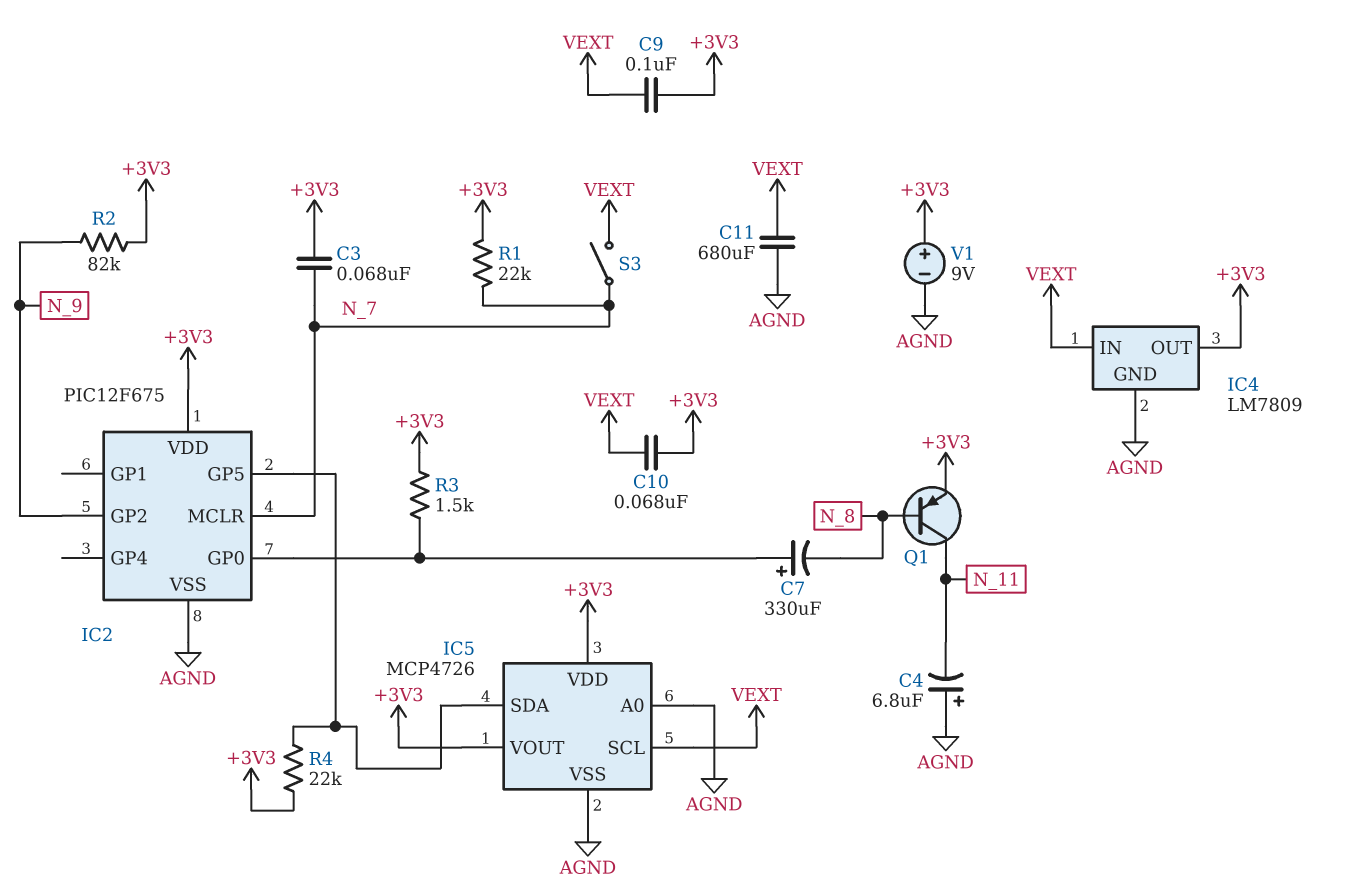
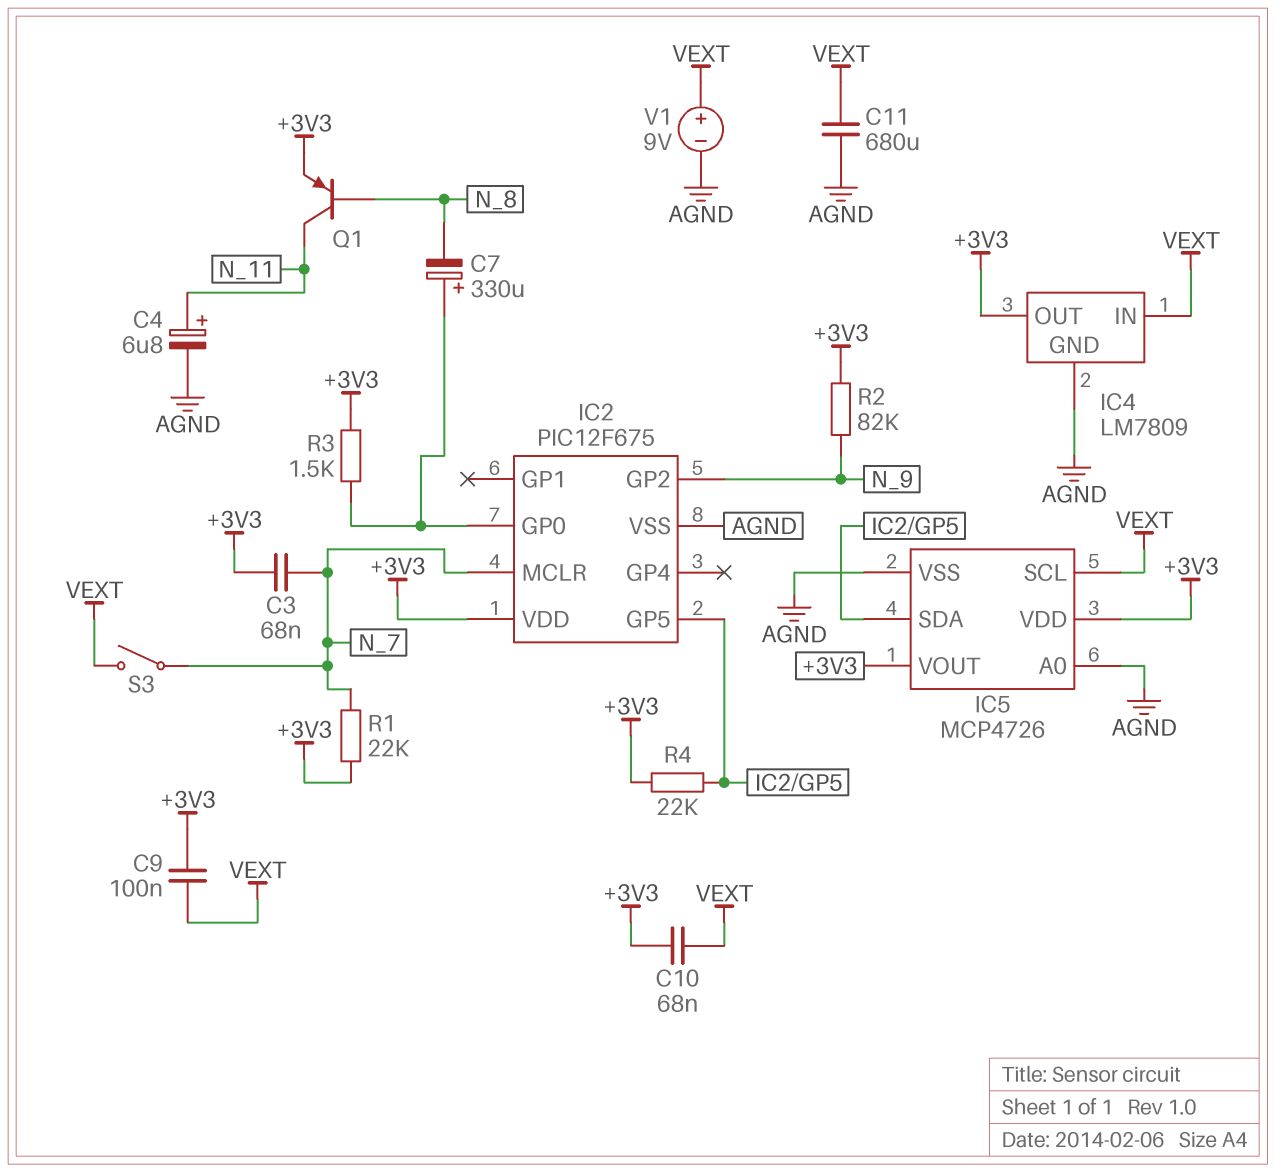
C4: 6.8uF (plus AGND, minus N_11) -> 6.8uF (plus N_11, minus AGND)
V1: 9V (plus +3V3, minus AGND) -> 9V (plus VEXT, minus AGND)

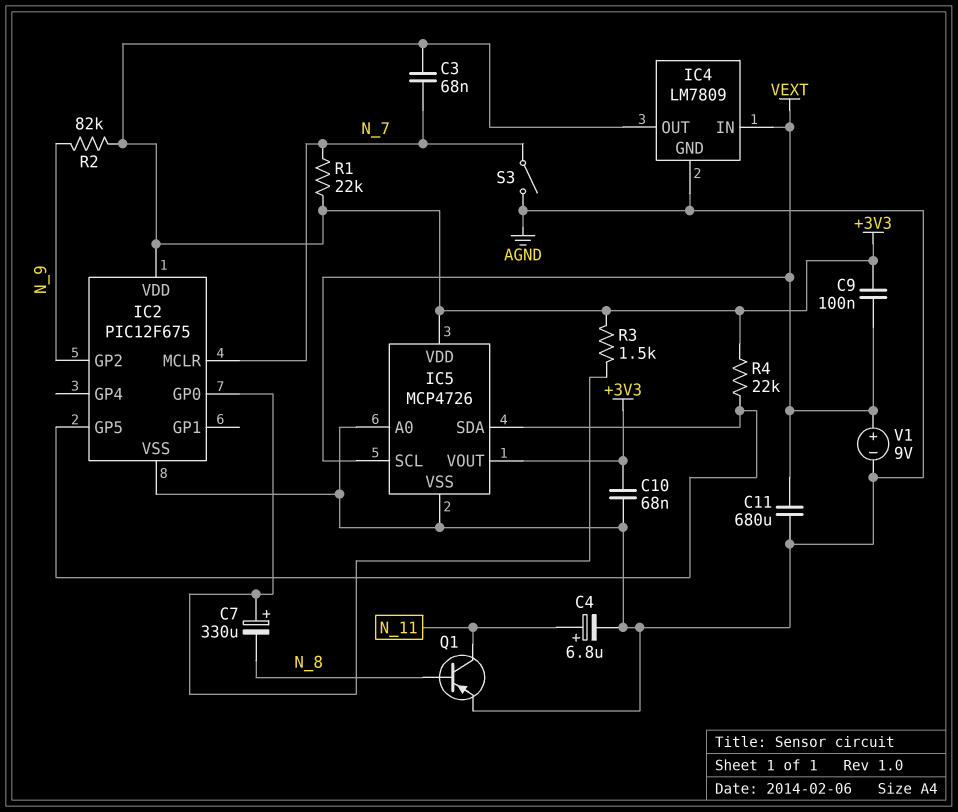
C10: 68nF (+3V3, VEXT) -> 68nF (+3V3, AGND)
Q1: PNP (B N_8, C N_11, E +3V3) -> PNP (B N_8, C N_11, E AGND)
S3: switch (N_7, VEXT) -> switch (AGND, N_7)

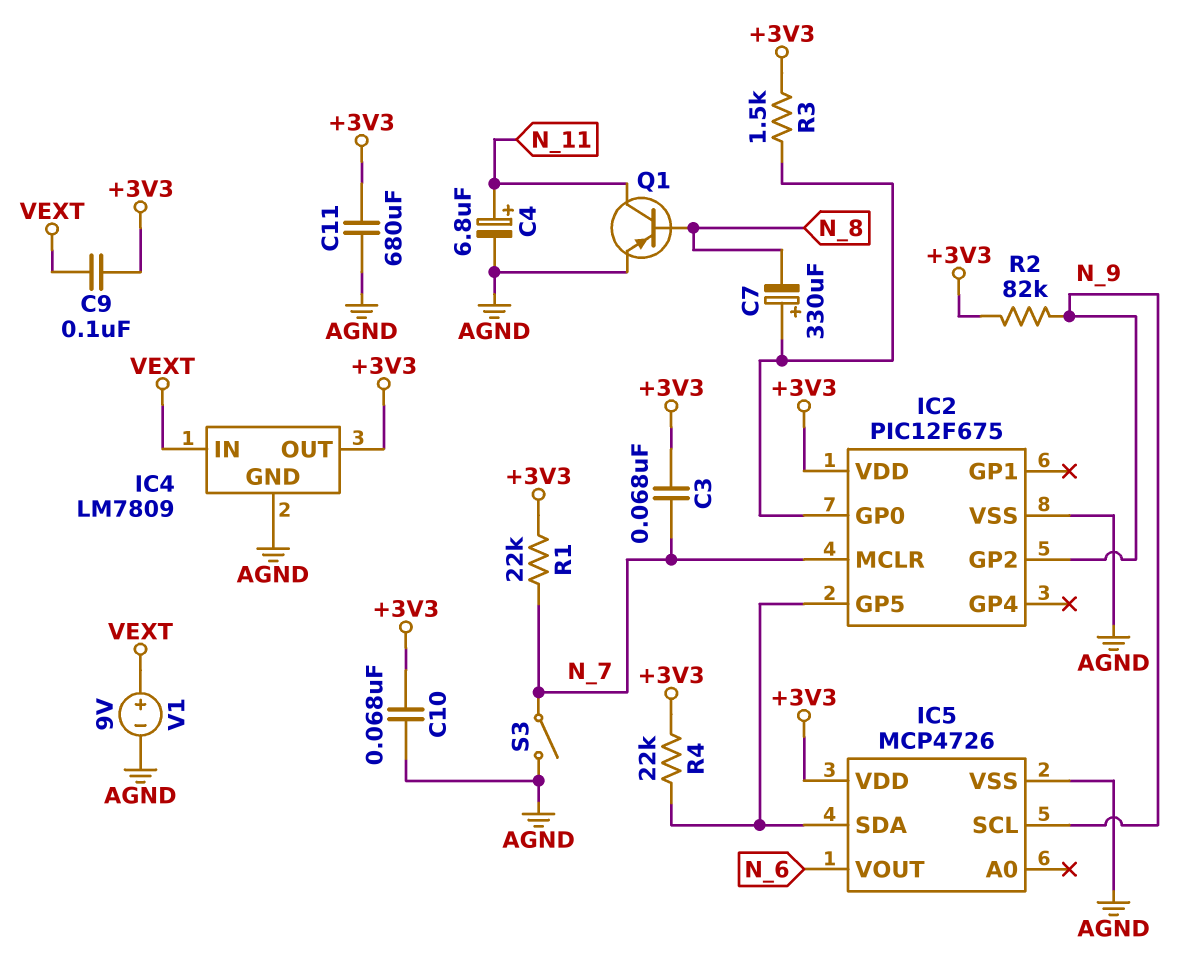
C11: 680uF (AGND, VEXT) -> 680uF (+3V3, AGND)
IC5 pin A0: AGND -> none
IC5 pin SCL: VEXT -> N_9
IC5 pin VOUT: +3V3 -> N_6

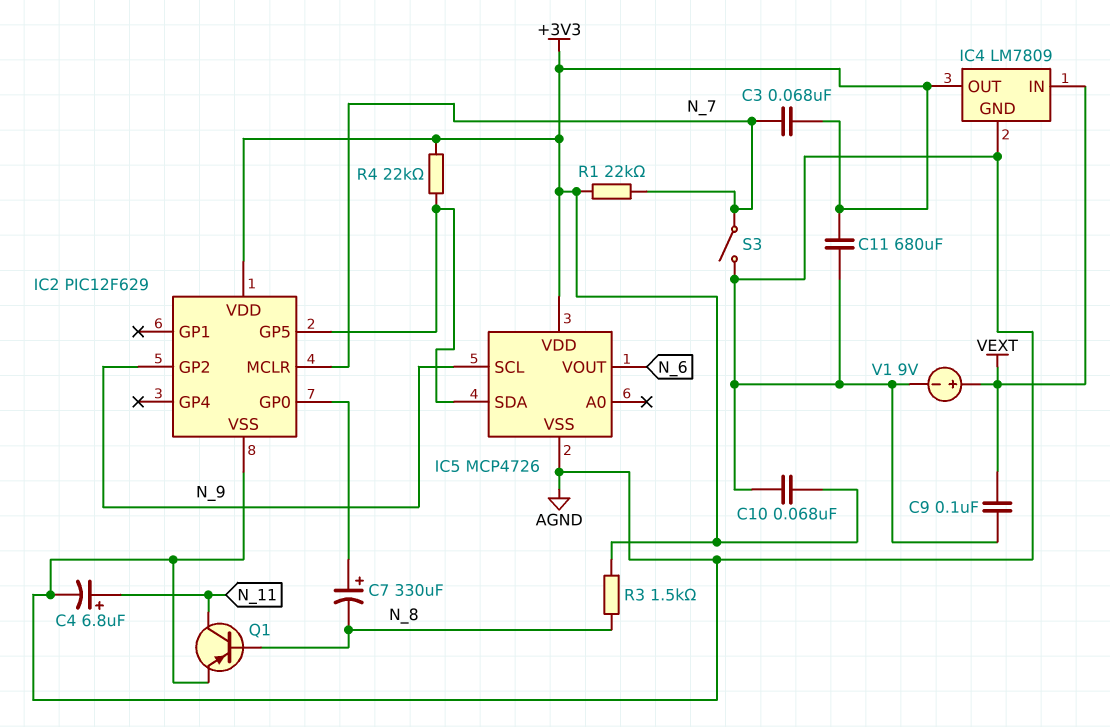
C9: 100nF (+3V3, VEXT) -> 100nF (AGND, VEXT)
IC2: PIC12F675 -> PIC12F629
R2: 82k (+3V3, N_9) -> none
R3: 1.5k (+3V3, IC2/GP0) -> 1.5k (+3V3, N_8)

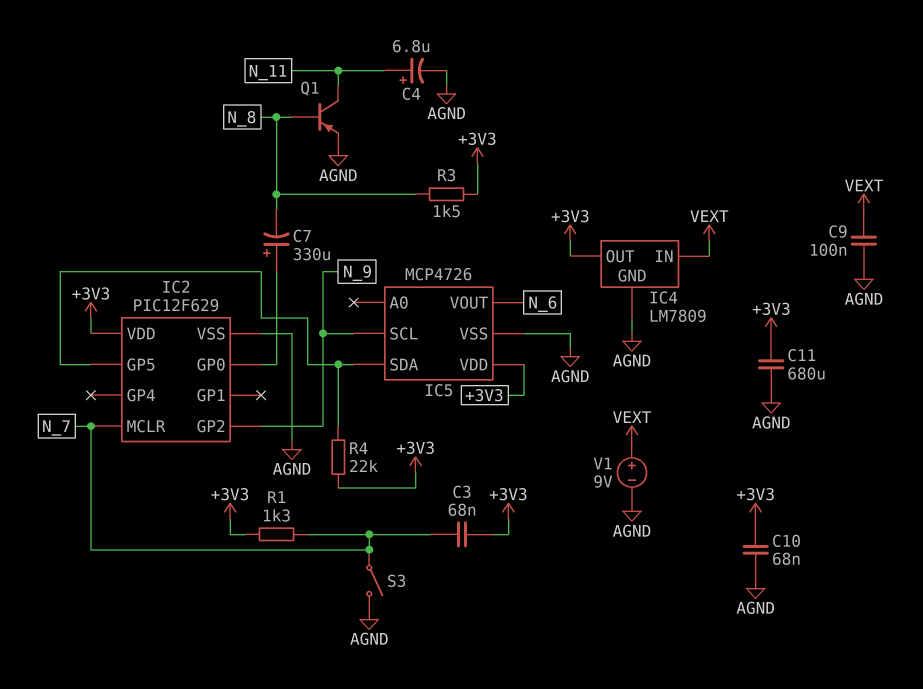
R1: 22k (+3V3, N_7) -> 1.3k (+3V3, N_7)

